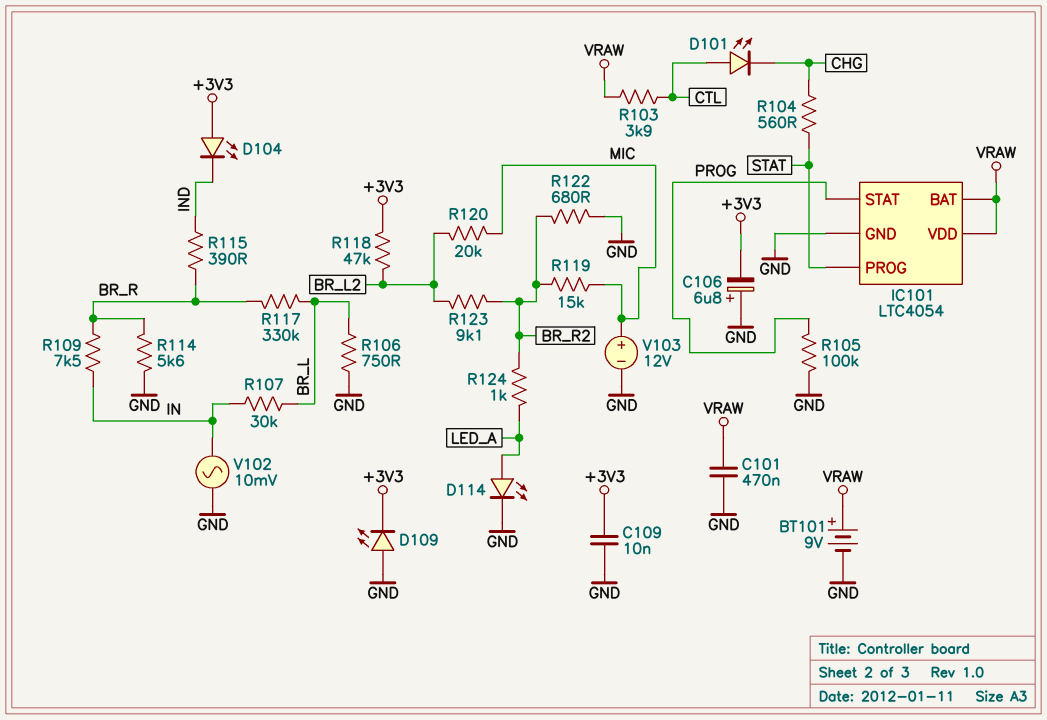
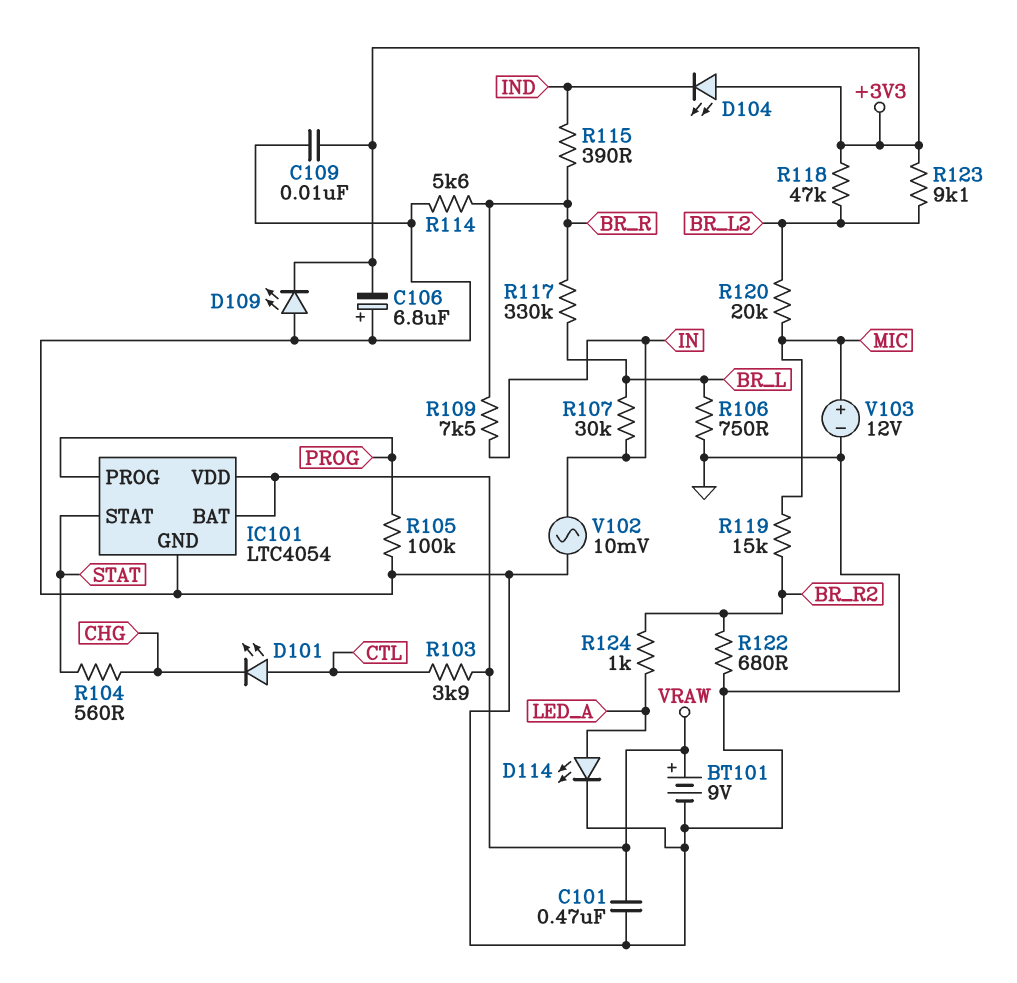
IC101 pin PROG: STAT -> PROG
IC101 pin STAT: PROG -> STAT
R123: 9.1k (BR_L2, BR_R2) -> 9.1k (+3V3, BR_L2)

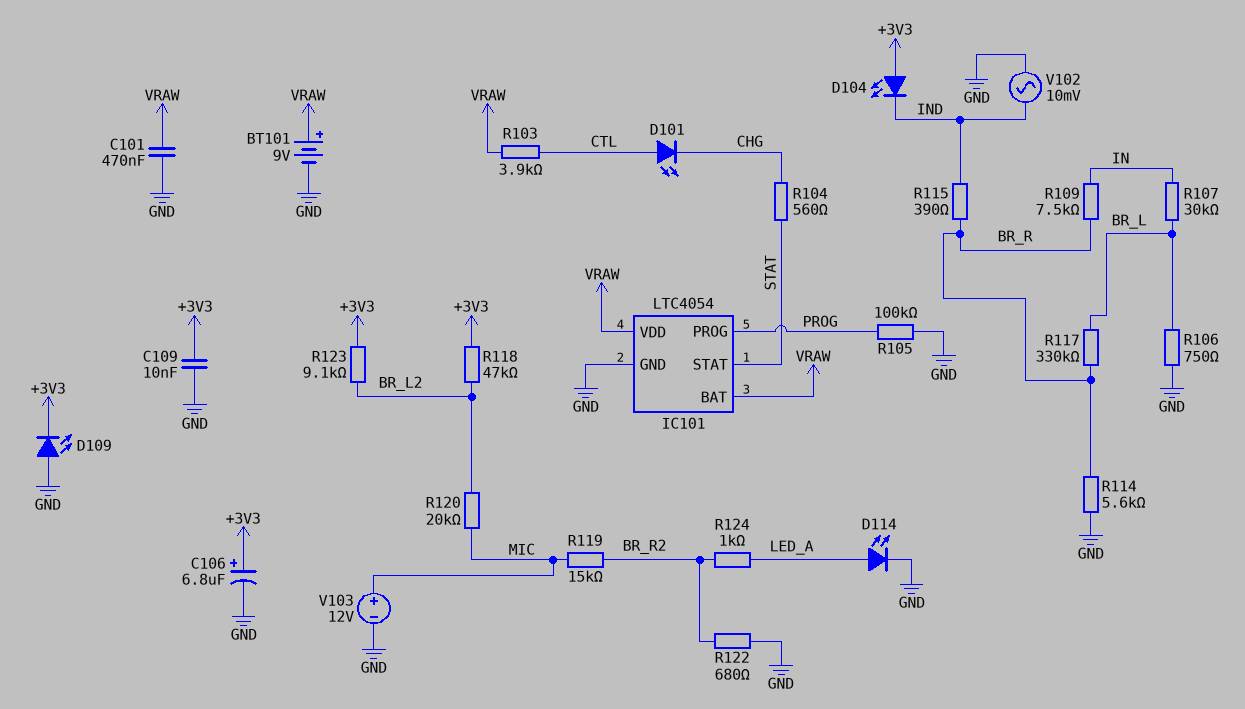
C106: 6.8uF (plus GND, minus +3V3) -> 6.8uF (plus +3V3, minus GND)
V102: AC 10mV (GND, IN) -> AC 10mV (GND, IND)

